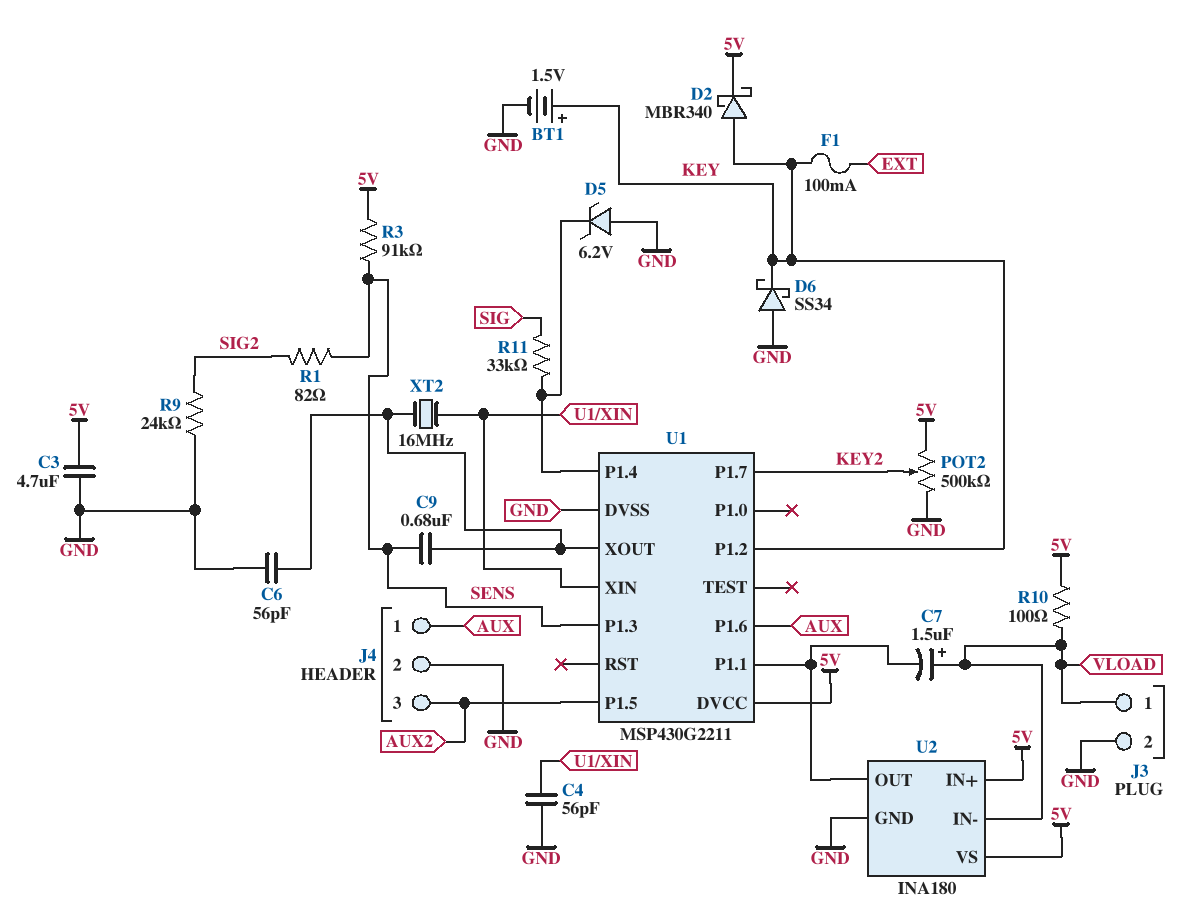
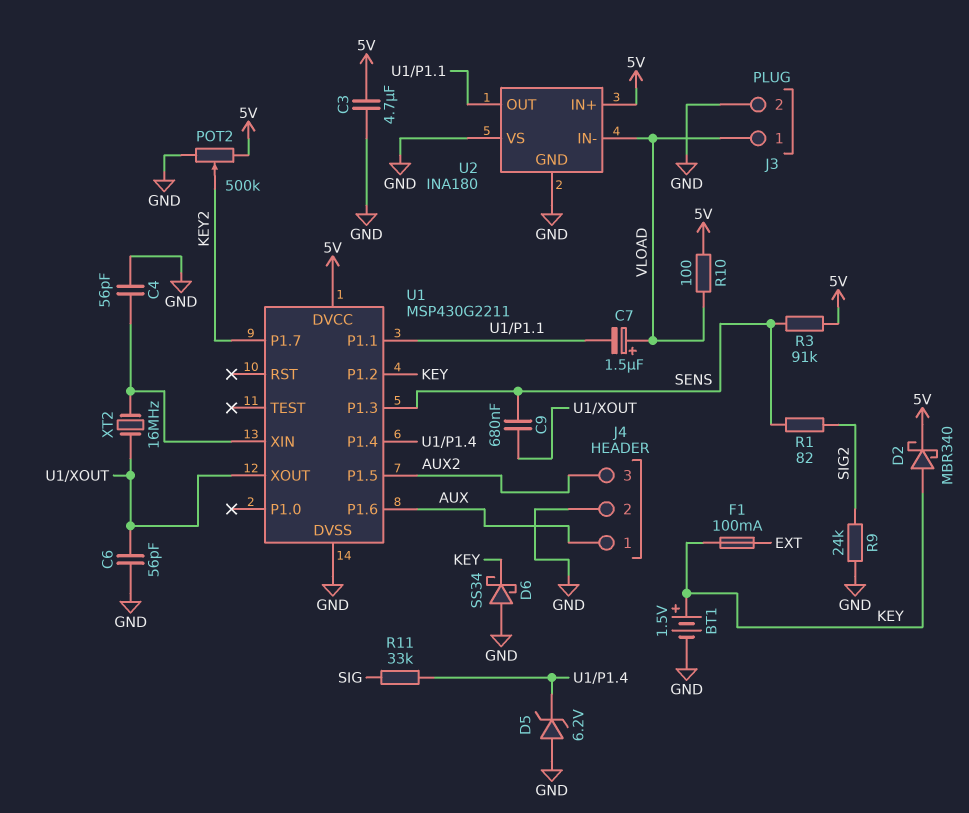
U2 pin VS: 5V -> GND

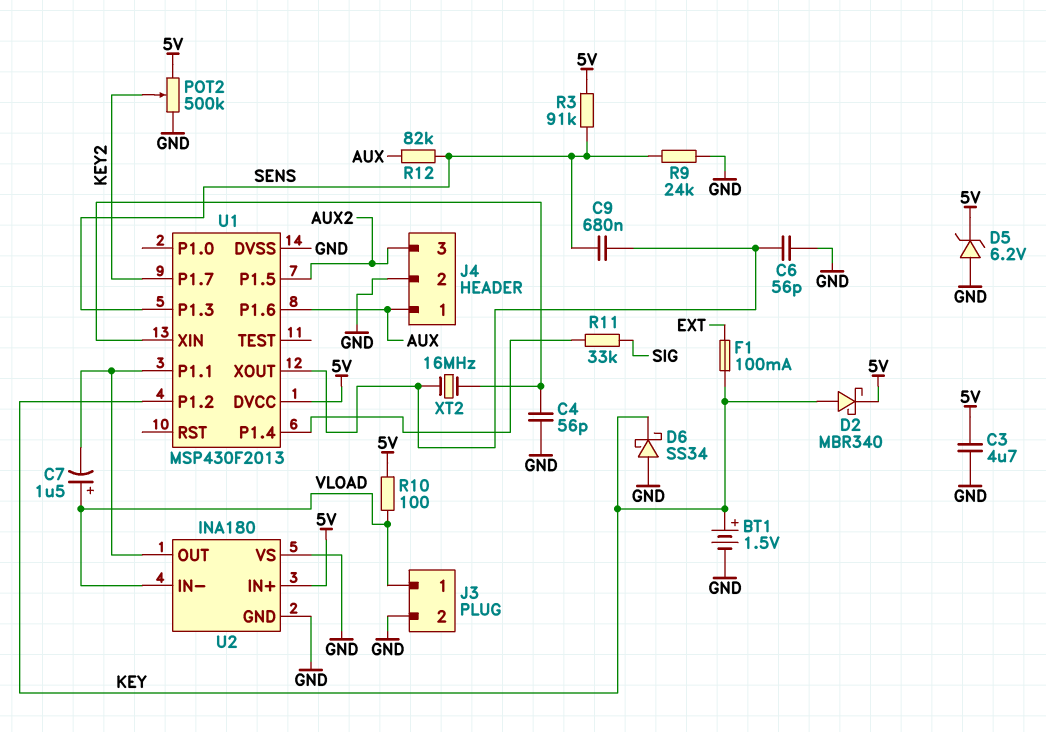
D5: zener 6.2V (A GND, K U1/P1.4) -> zener 6.2V (A GND, K 5V)
R1: 82 (SENS, SIG2) -> none
R9: 24k (GND, SIG2) -> 24k (GND, SENS)
R12: none -> 82k (AUX, SENS)
U1: MSP430G2211 -> MSP430F2013

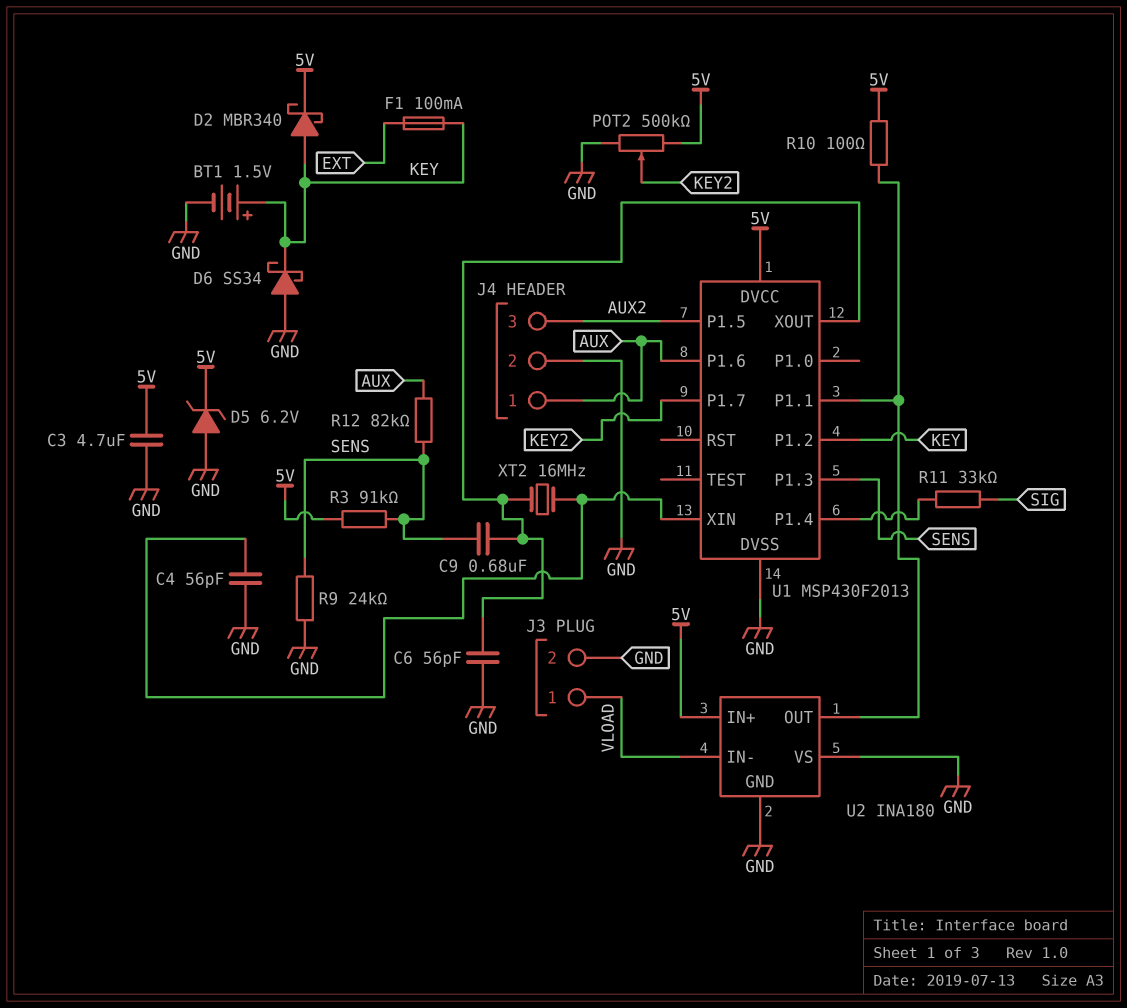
C7: 1.5uF (plus VLOAD, minus U1/P1.1) -> none
R10: 100 (5V, VLOAD) -> 100 (5V, U1/P1.1)

